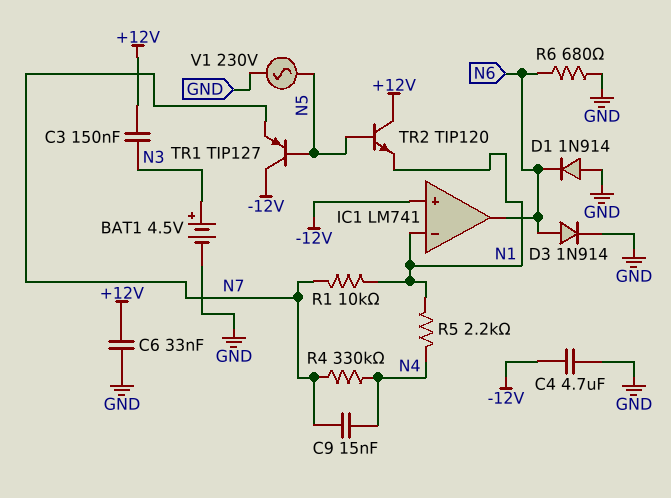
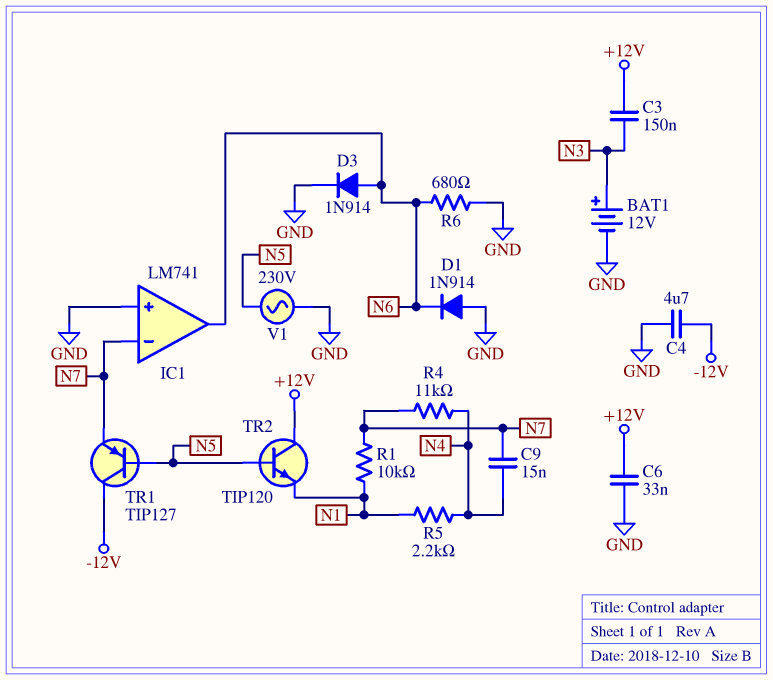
BAT1: 4.5V (plus N3, minus GND) -> 12V (plus N3, minus GND)
IC1 pin in+: -12V -> GND
IC1 pin in-: N1 -> N7
R4: 330k (N4, N7) -> 11k (N4, N7)

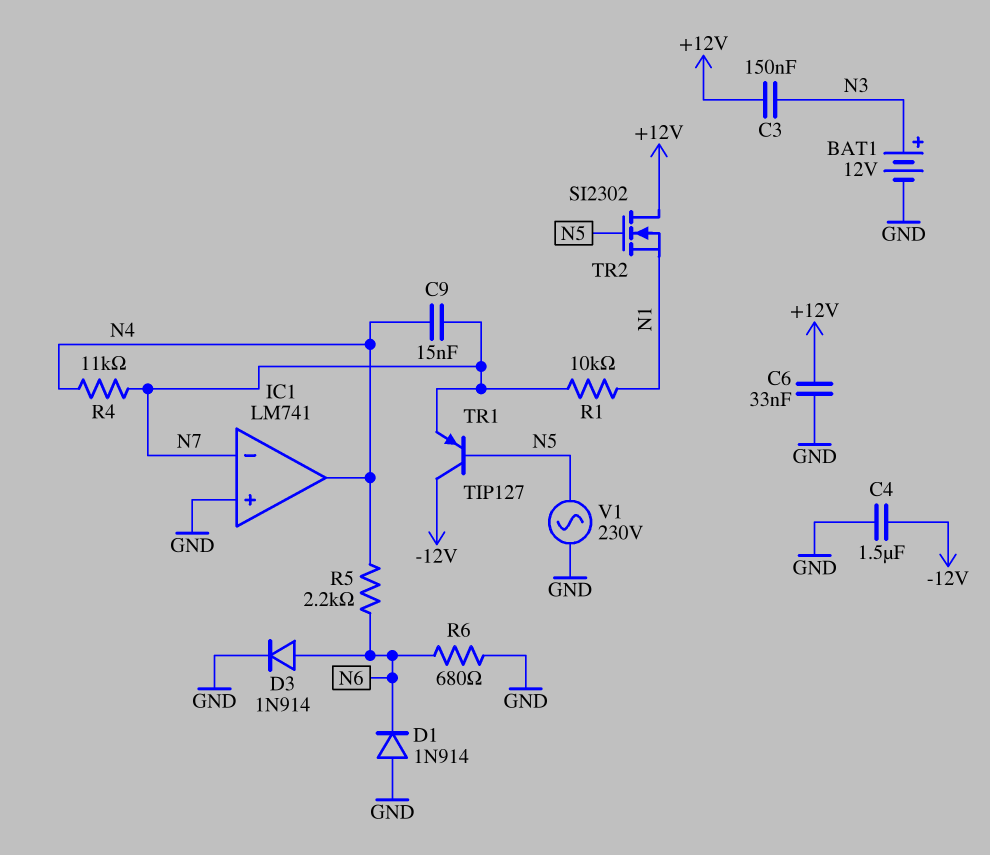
C4: 4.7uF (-12V, GND) -> 1.5uF (-12V, GND)
IC1 pin out: N6 -> N4
R5: 2.2k (N1, N4) -> 2.2k (N4, N6)
TR2: NPN TIP120 (B N5, C +12V, E N1) -> NMOS SI2302 (G N5, D +12V, S N1)

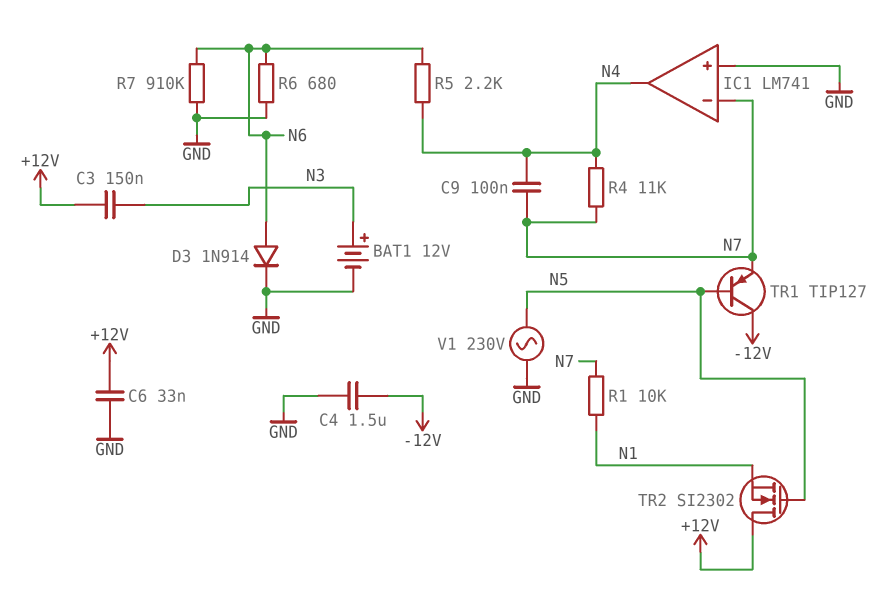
C9: 15nF (N4, N7) -> 100nF (N4, N7)
D1: diode 1N914 (A GND, K N6) -> none
R7: none -> 910k (GND, N6)

